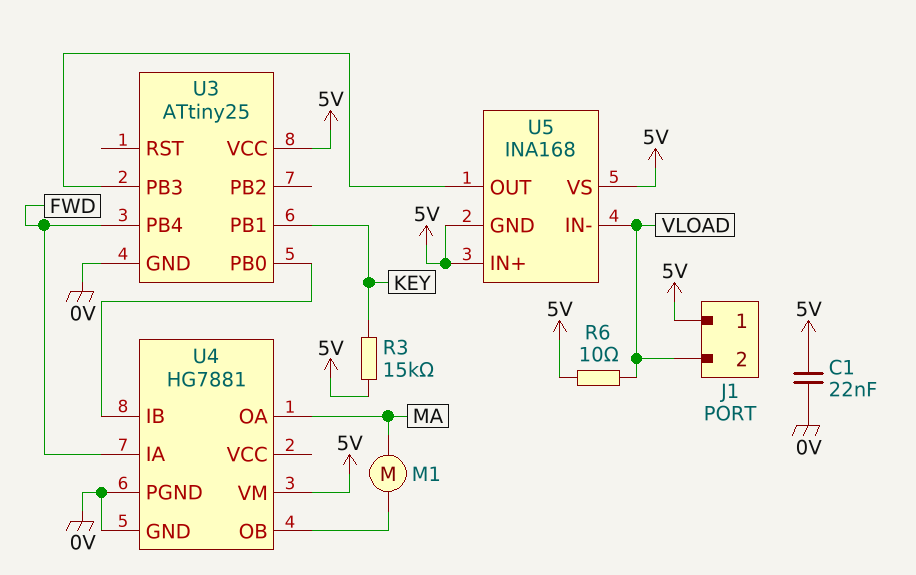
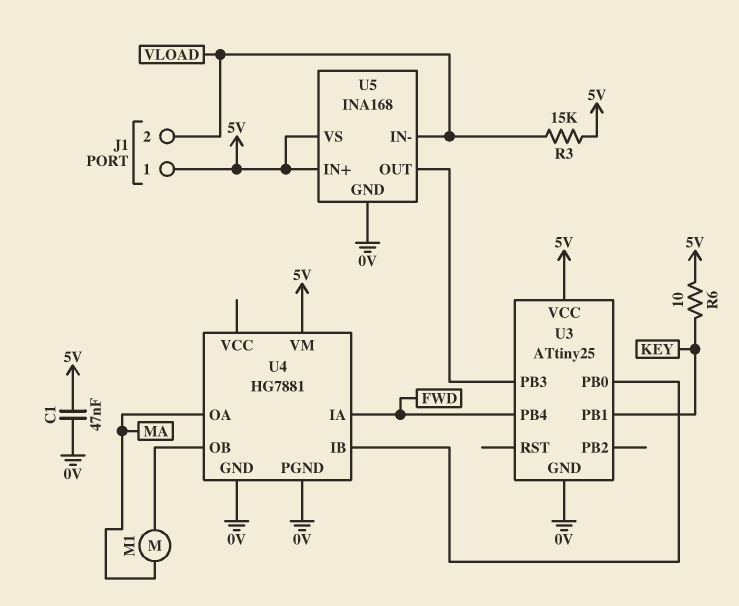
C1: 22nF (0V, 5V) -> 47nF (0V, 5V)
R3: 15k (5V, KEY) -> 15k (5V, VLOAD)
R6: 10 (5V, VLOAD) -> 10 (5V, KEY)
U5 pin GND: 5V -> 0V

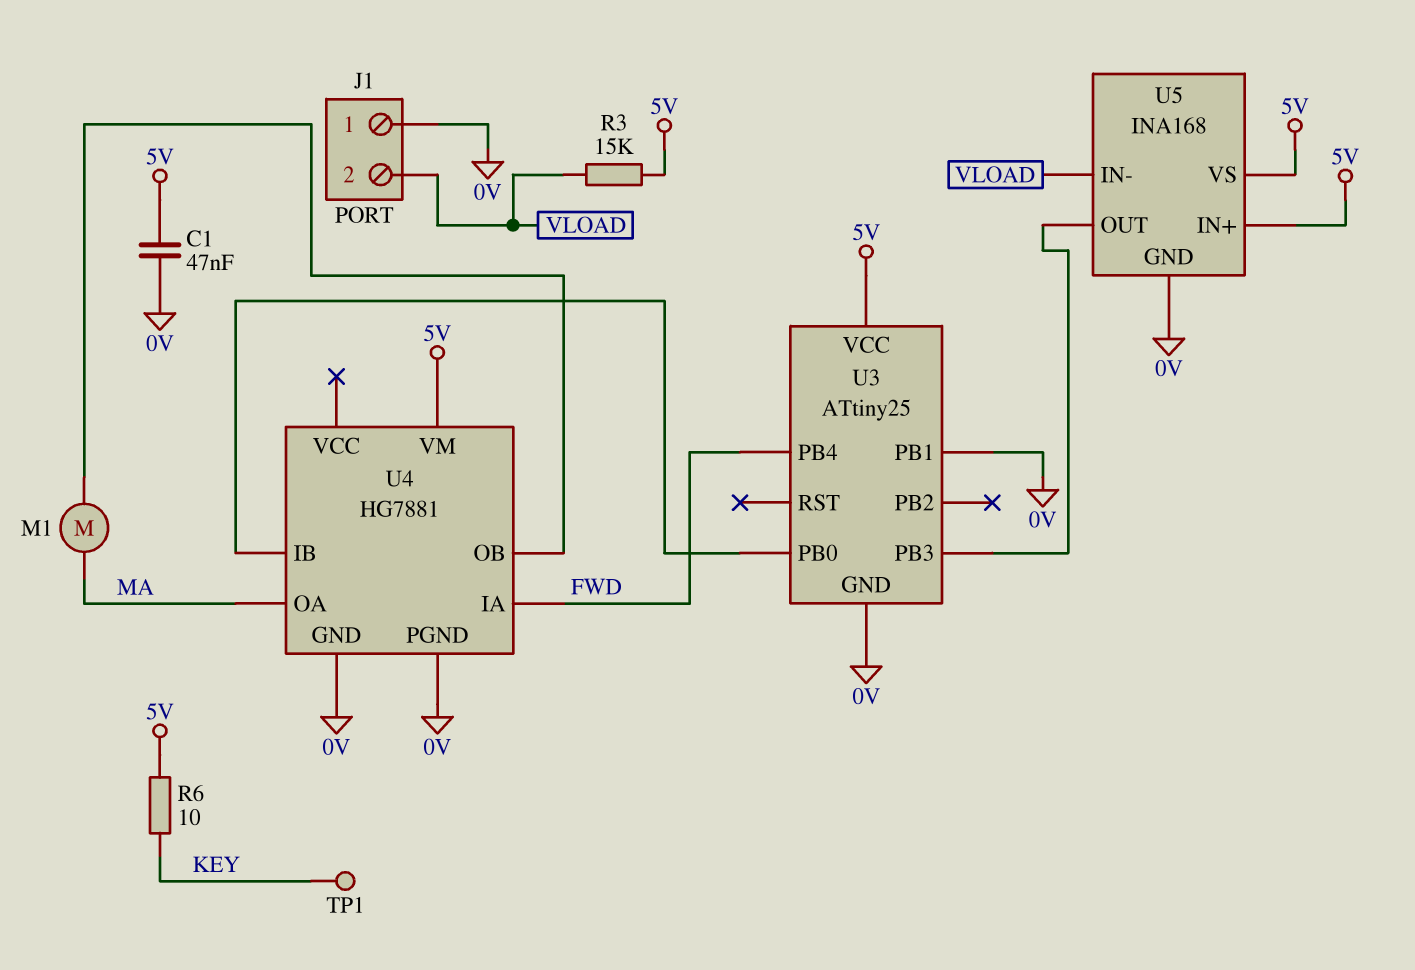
J1 pin 1: 5V -> 0V
TP1: none -> test point (KEY)
U3 pin PB1: KEY -> 0V

